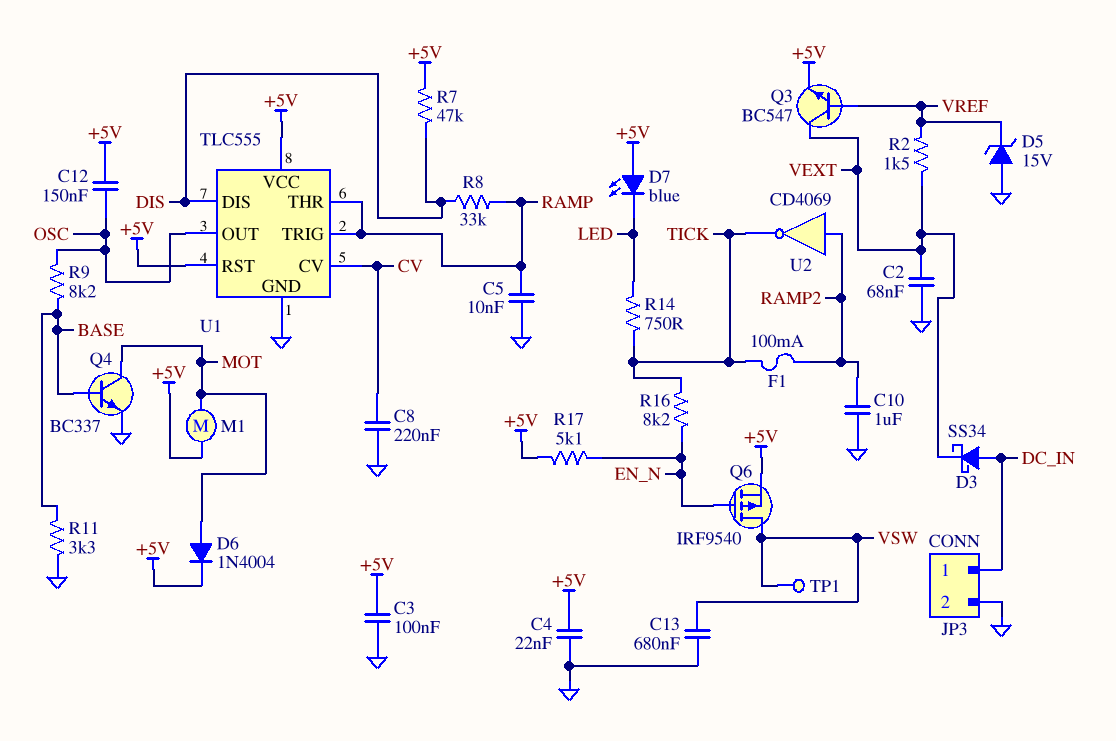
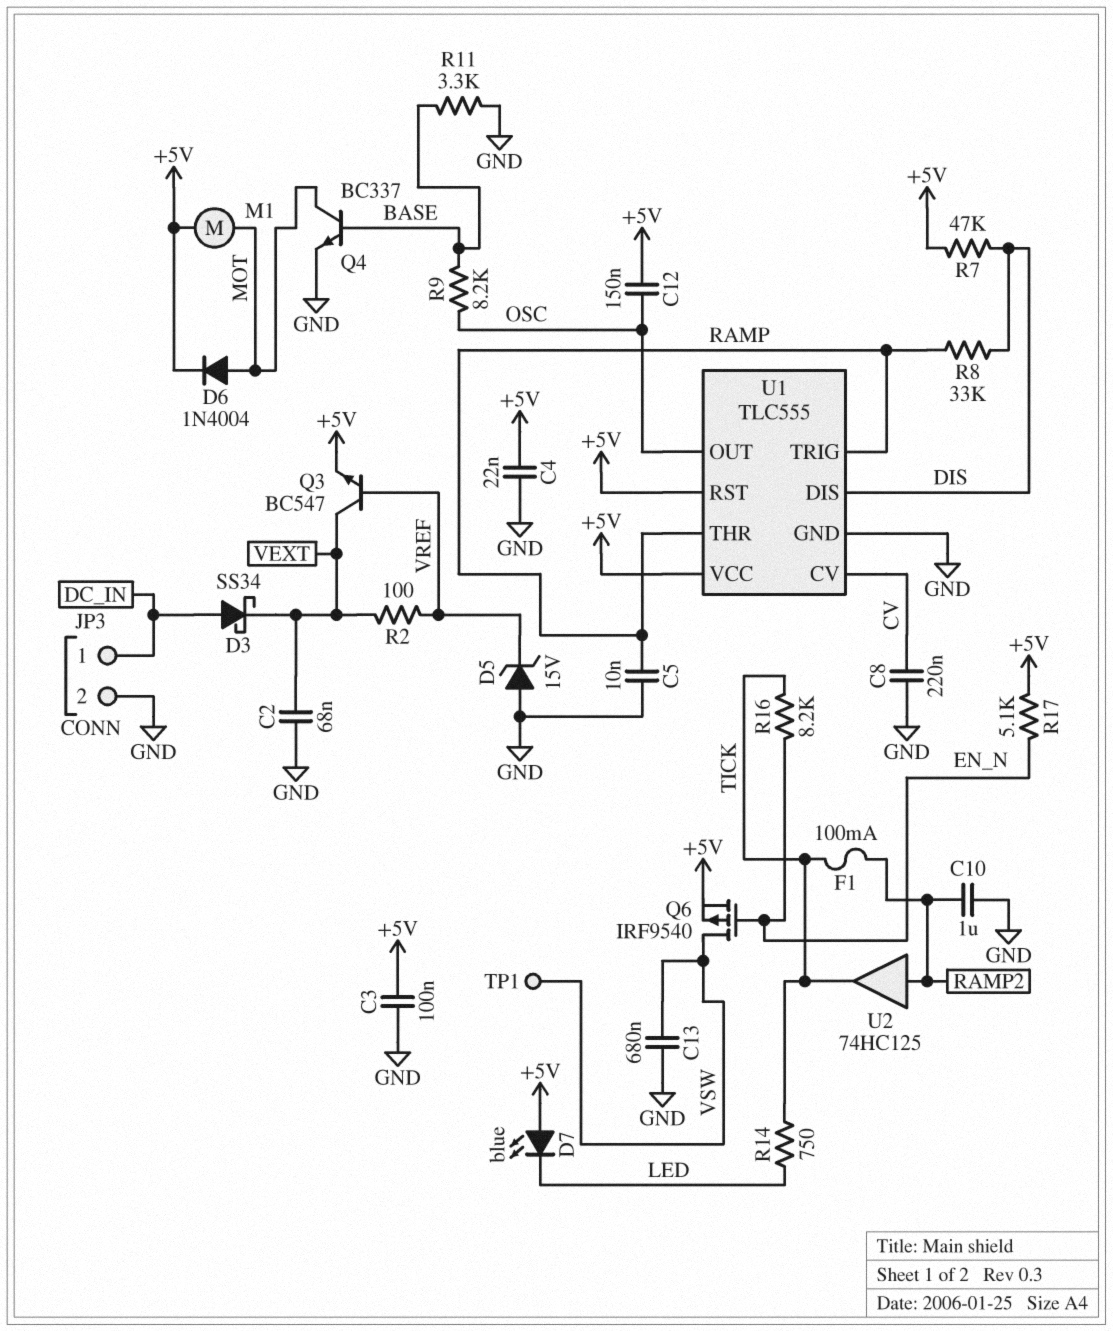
R2: 1.5k (VEXT, VREF) -> 100 (VEXT, VREF)
U2: NOT CD4069 (in RAMP2, out TICK) -> buffer 74HC125 (in RAMP2, out TICK)

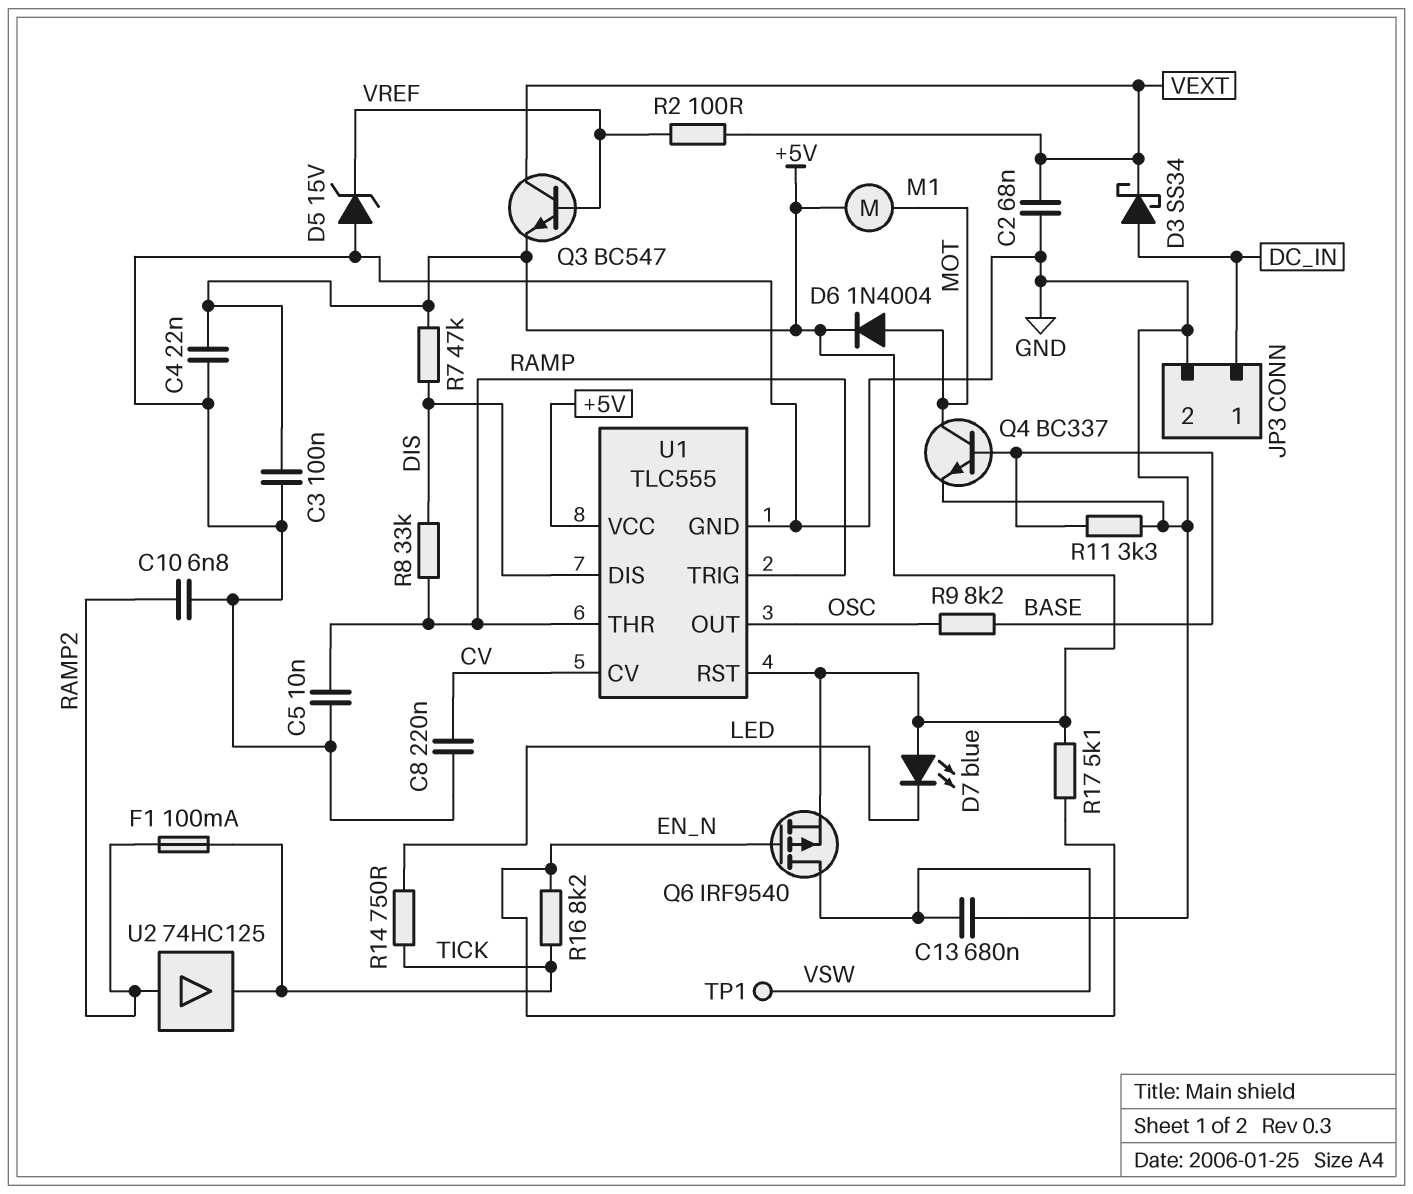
C10: 1uF (GND, RAMP2) -> 6.8nF (GND, RAMP2)
C12: 150nF (+5V, OSC) -> none

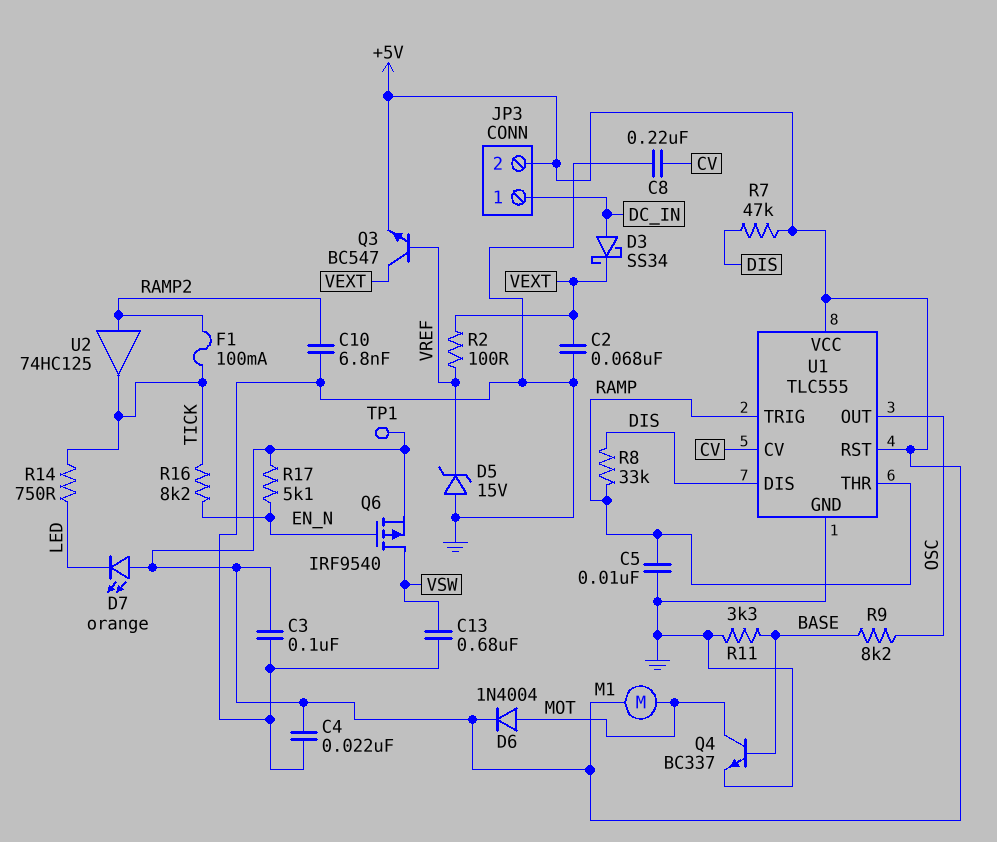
D7: LED blue (A +5V, K LED) -> LED orange (A +5V, K LED)
JP3 pin 2: GND -> +5V
TP1: test point (VSW) -> test point (+5V)

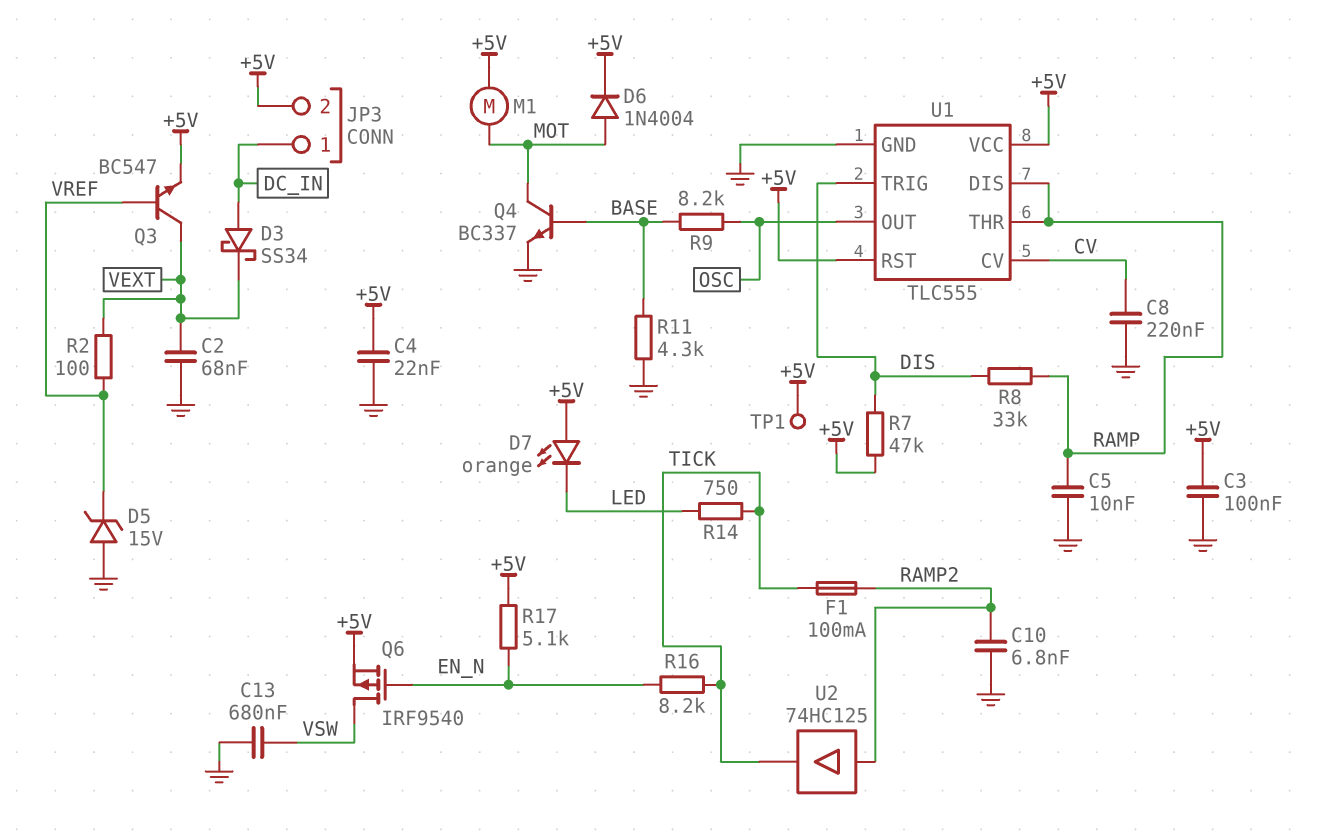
R11: 3.3k (BASE, GND) -> 4.3k (BASE, GND)
U1 pin DIS: DIS -> RAMP
U1 pin TRIG: RAMP -> DIS

